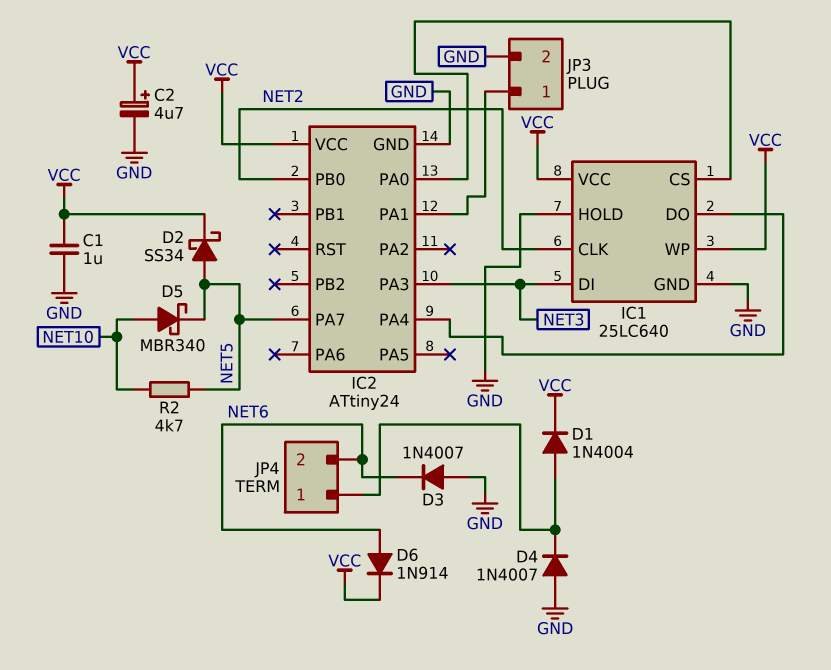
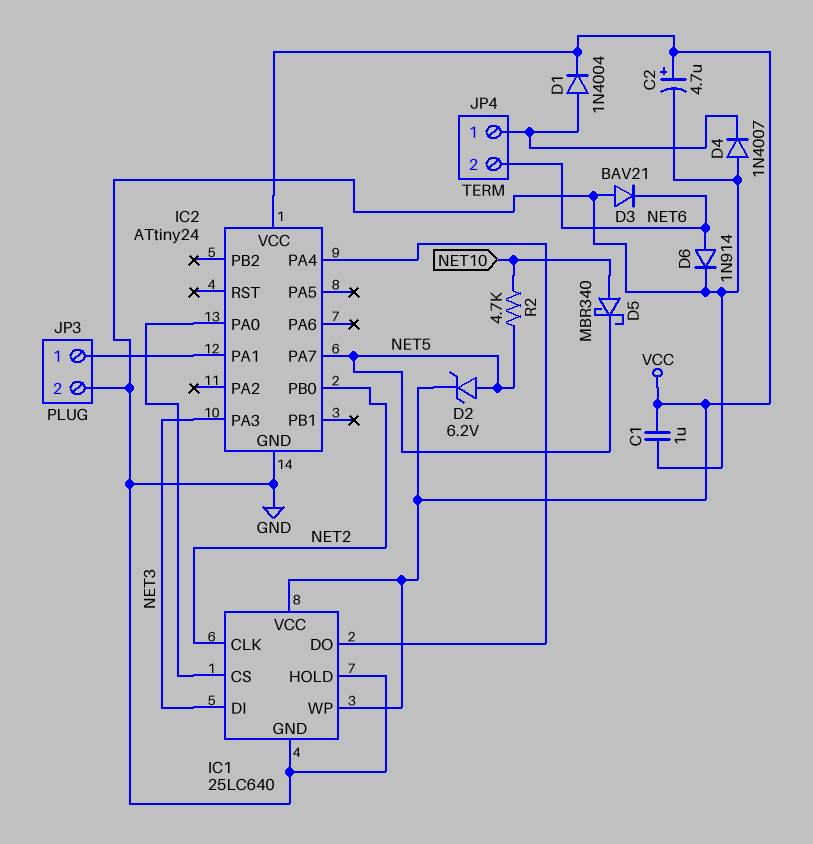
D2: schottky SS34 (A NET5, K VCC) -> zener 6.2V (A NET5, K VCC)
D3: diode 1N4007 (A GND, K NET6) -> diode BAV21 (A GND, K NET6)
D6: diode 1N914 (A NET6, K VCC) -> diode 1N914 (A NET6, K GND)

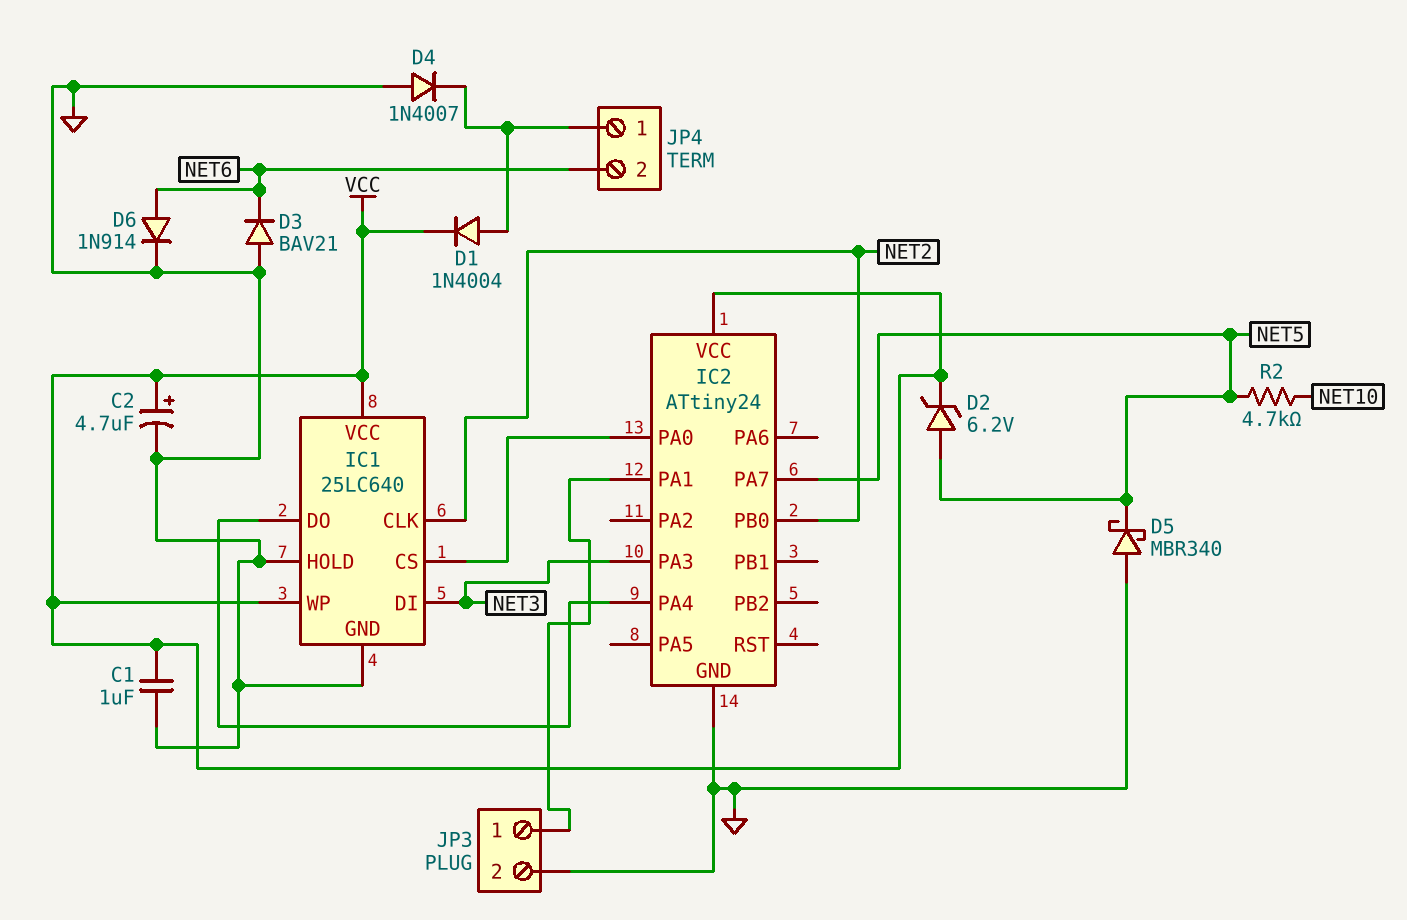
D5: schottky MBR340 (A NET10, K NET5) -> schottky MBR340 (A GND, K NET5)

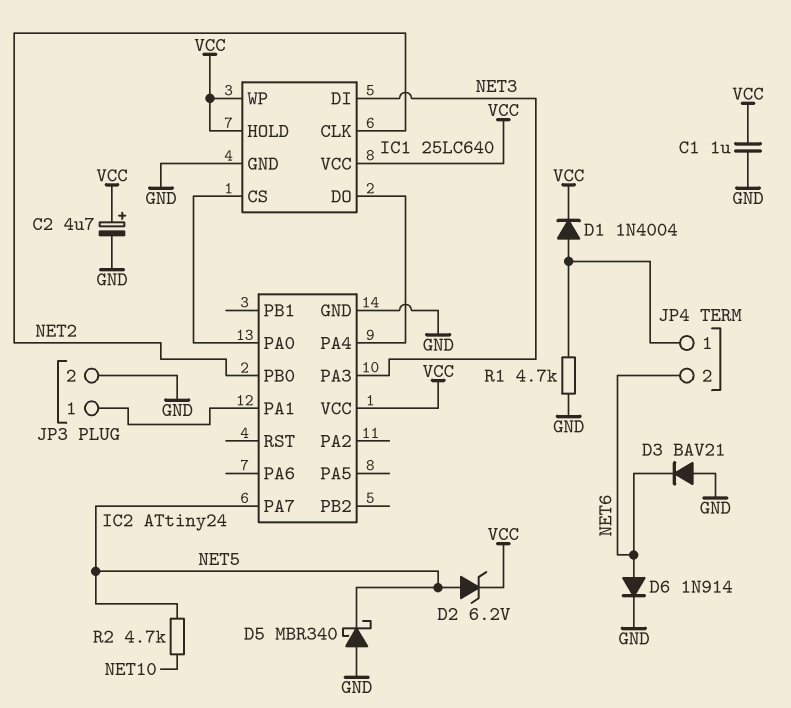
D4: diode 1N4007 (A GND, K JP4/1) -> none
IC1 pin HOLD: GND -> VCC
R1: none -> 4.7k (GND, JP4/1)

